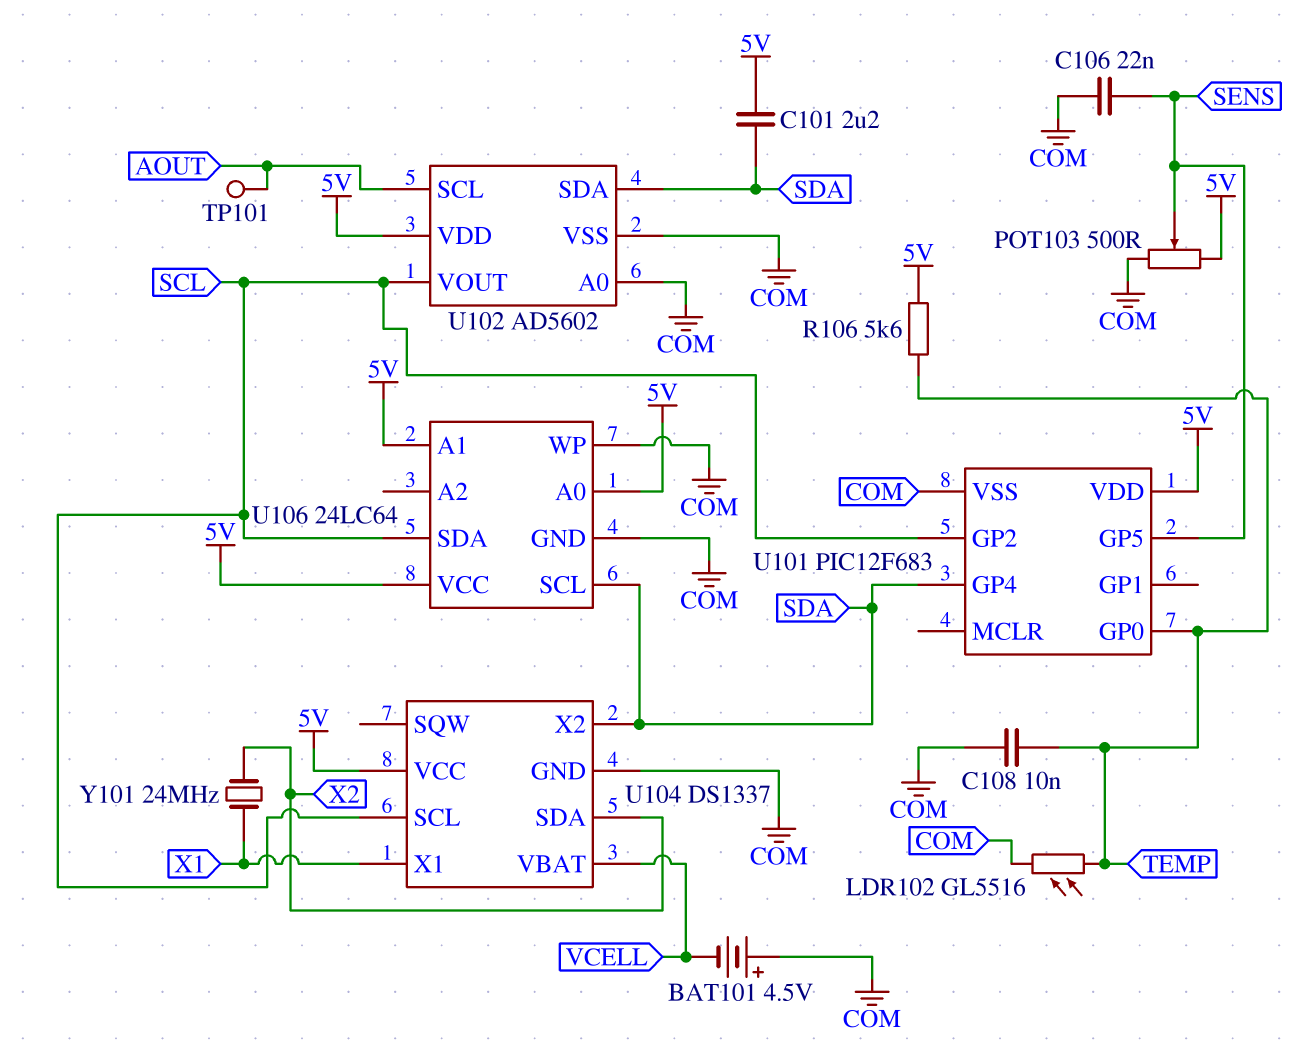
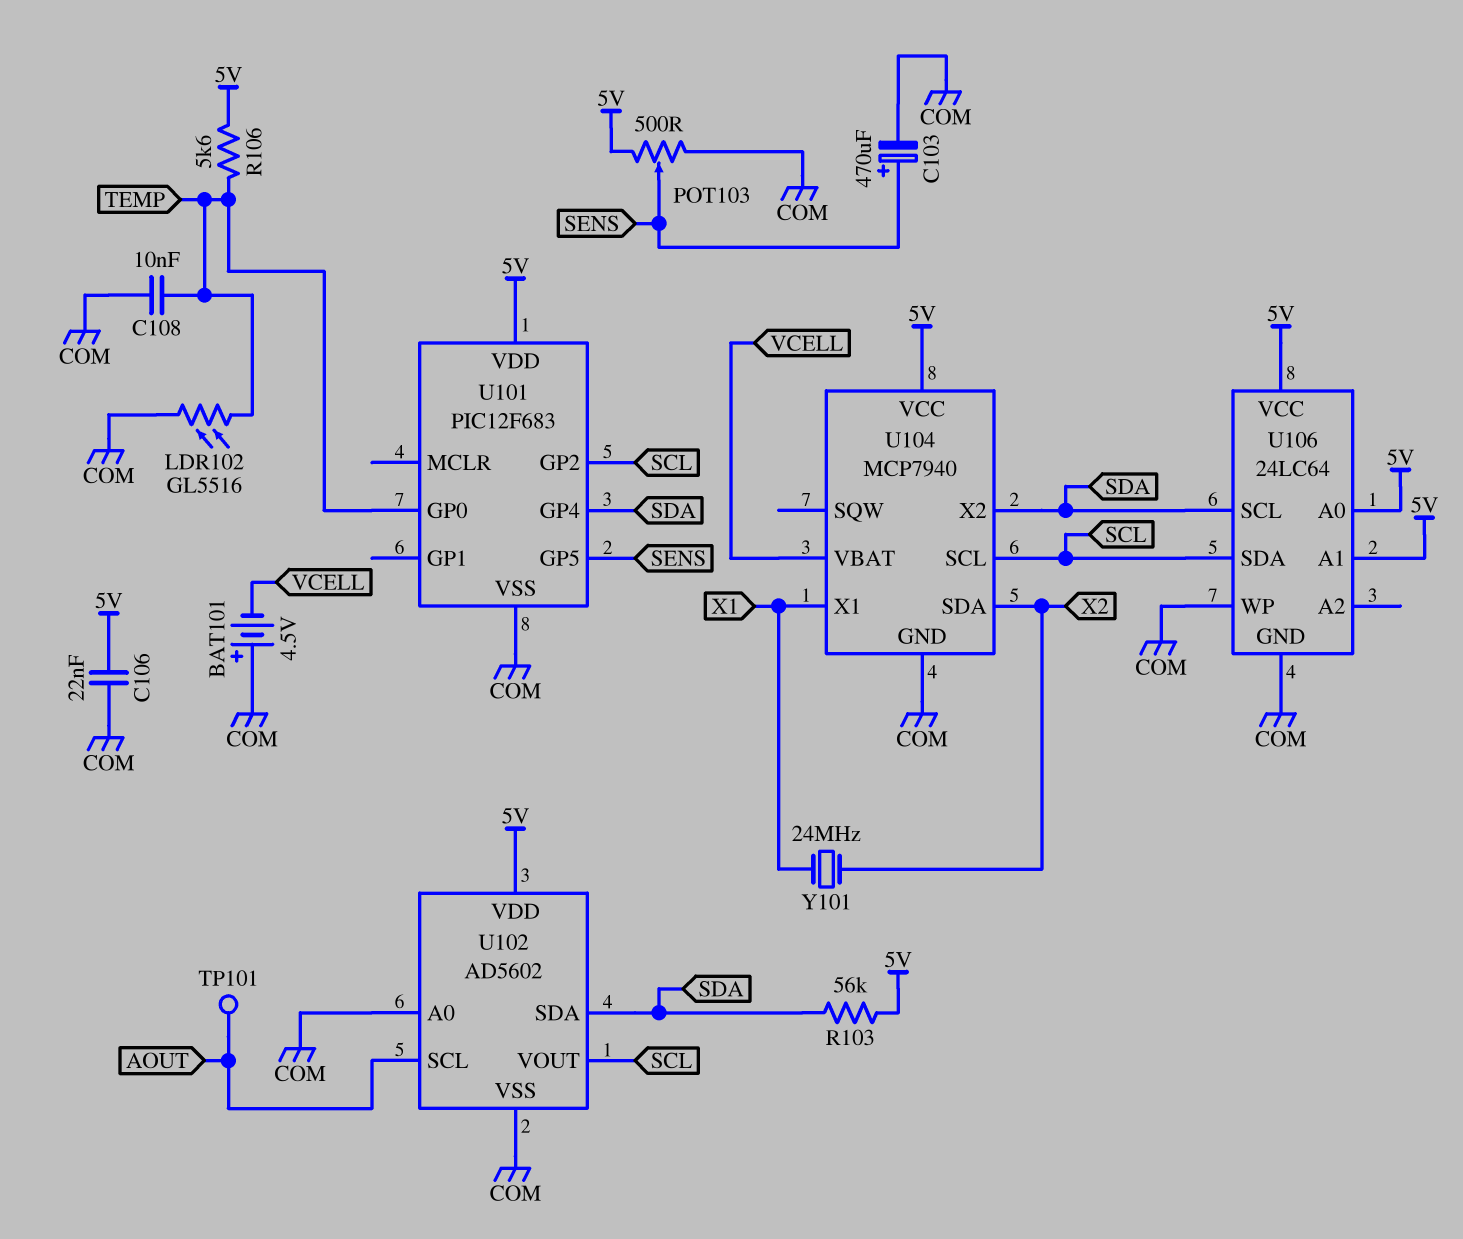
C101: 2.2uF (5V, SDA) -> none
C103: none -> 470uF (plus SENS, minus COM)
C106: 22nF (COM, SENS) -> 22nF (5V, COM)
R103: none -> 56k (5V, SDA)
U104: DS1337 -> MCP7940

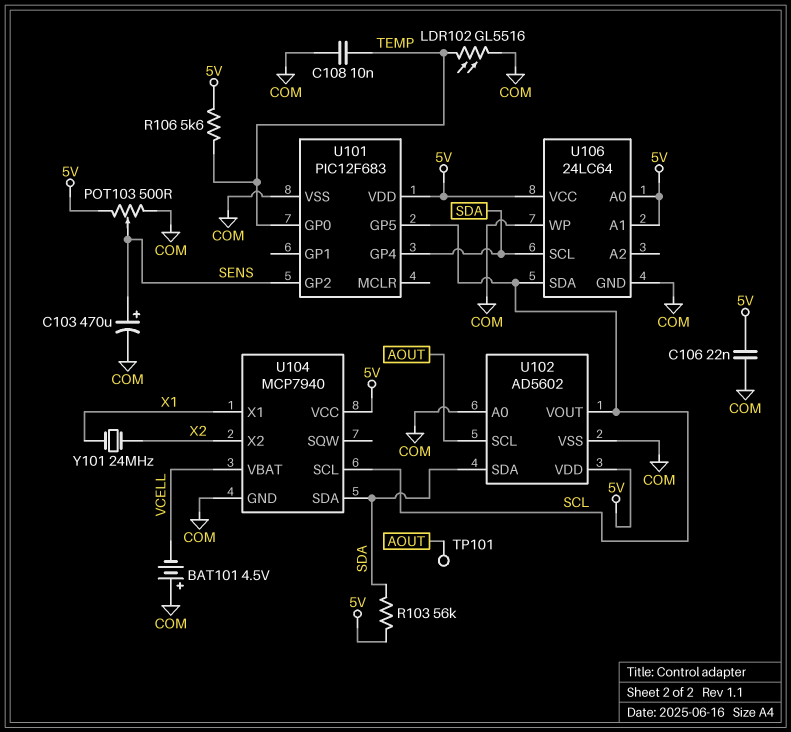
U101 pin GP2: SCL -> SENS
U101 pin GP5: SENS -> SCL
U104 pin SDA: X2 -> SDA
U104 pin X2: SDA -> X2

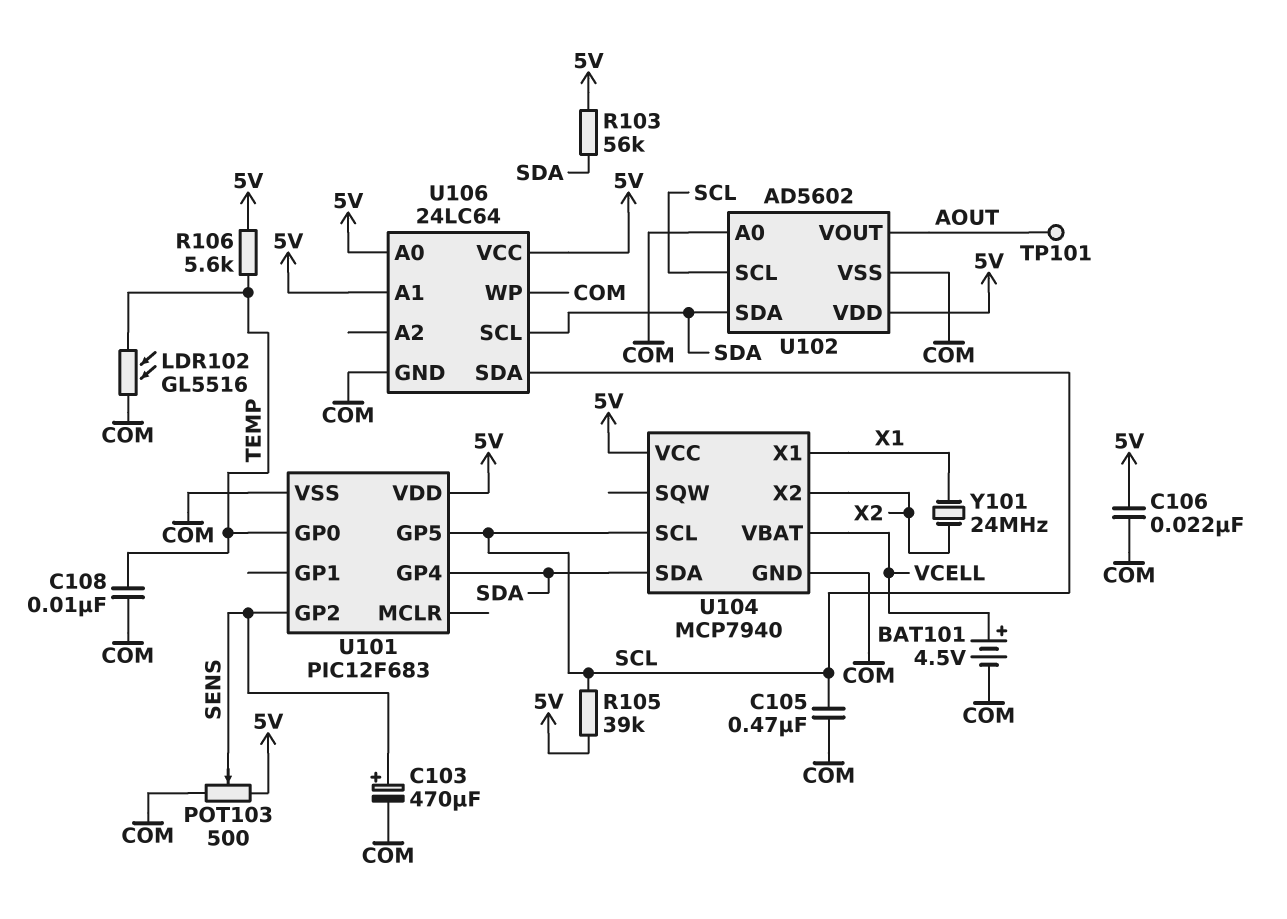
BAT101: 4.5V (plus COM, minus VCELL) -> 4.5V (plus VCELL, minus COM)
C105: none -> 470nF (COM, SCL)
R105: none -> 39k (5V, SCL)
U102 pin SCL: AOUT -> SCL
U102 pin VOUT: SCL -> AOUT

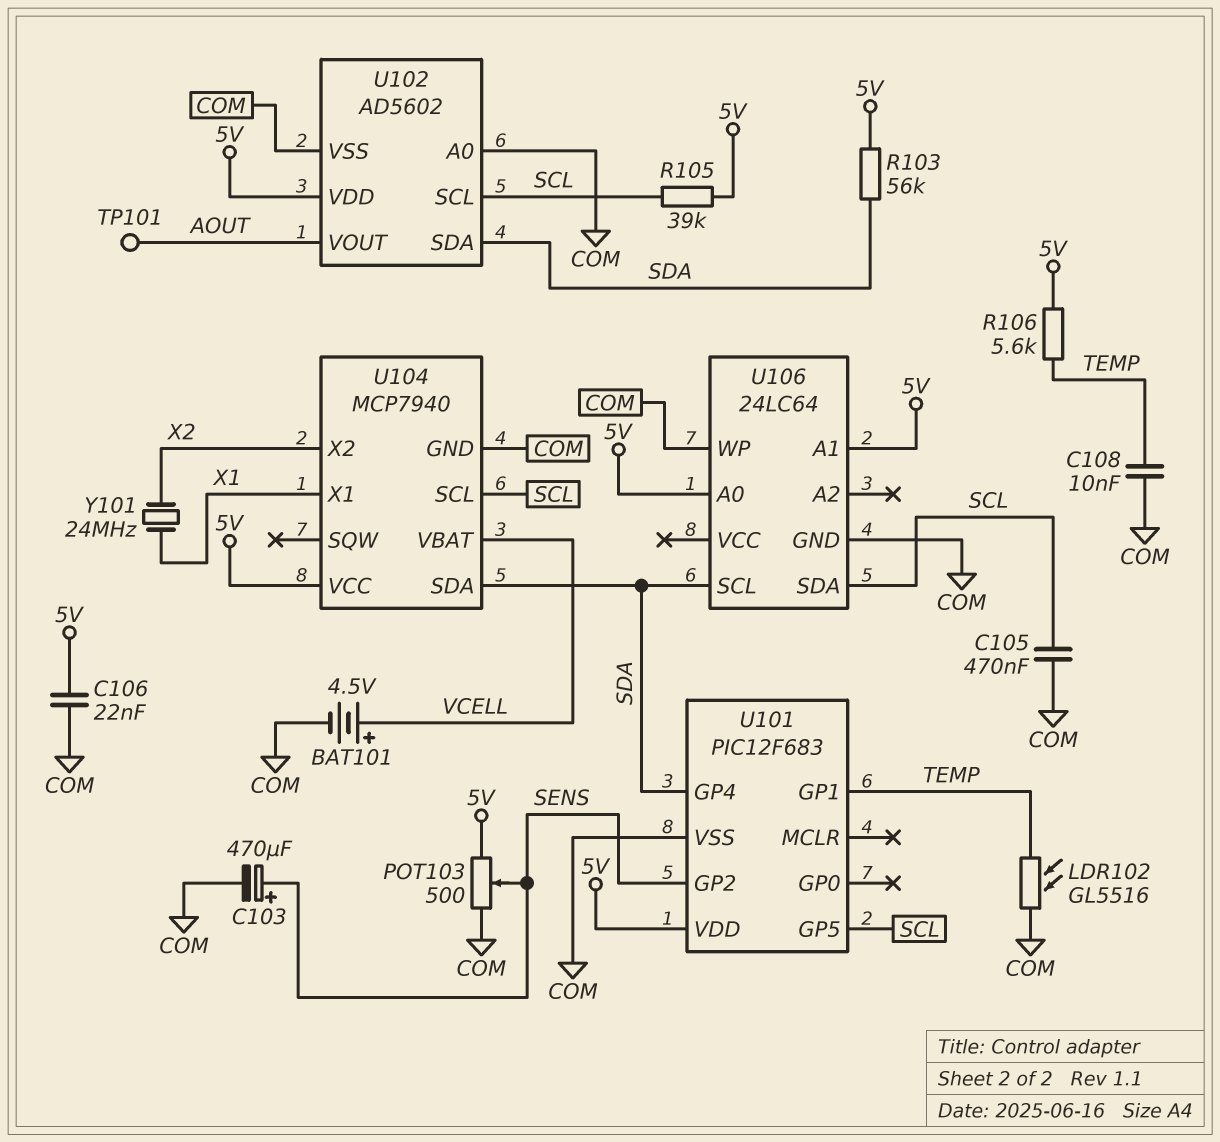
U101 pin GP0: TEMP -> none
U101 pin GP1: none -> TEMP
U106 pin VCC: 5V -> none

